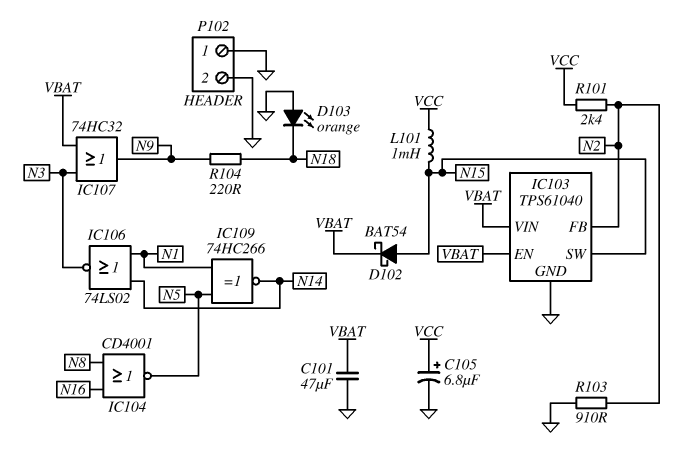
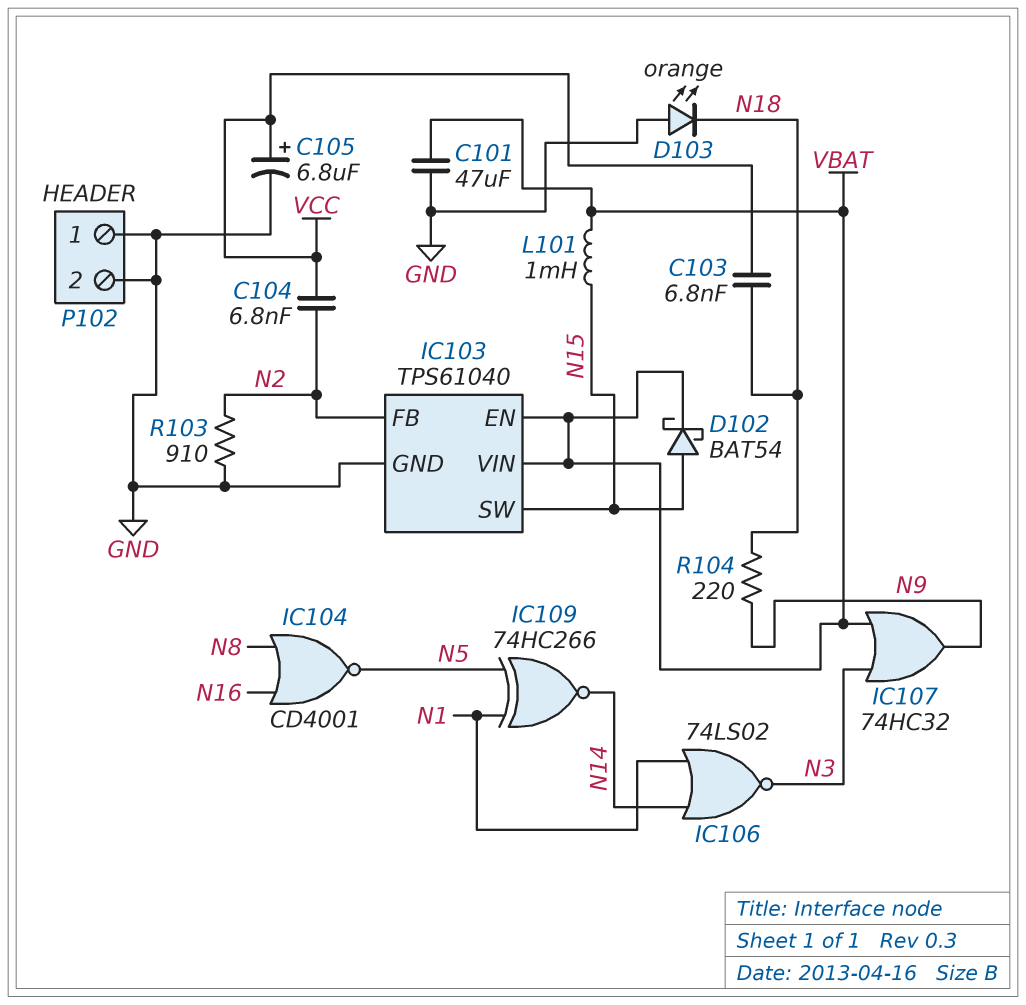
C103: none -> 6.8nF (N18, VCC)
C104: none -> 6.8nF (N2, VCC)
L101: 1mH (N15, VCC) -> 1mH (N15, VBAT)
R101: 2.4k (N2, VCC) -> none

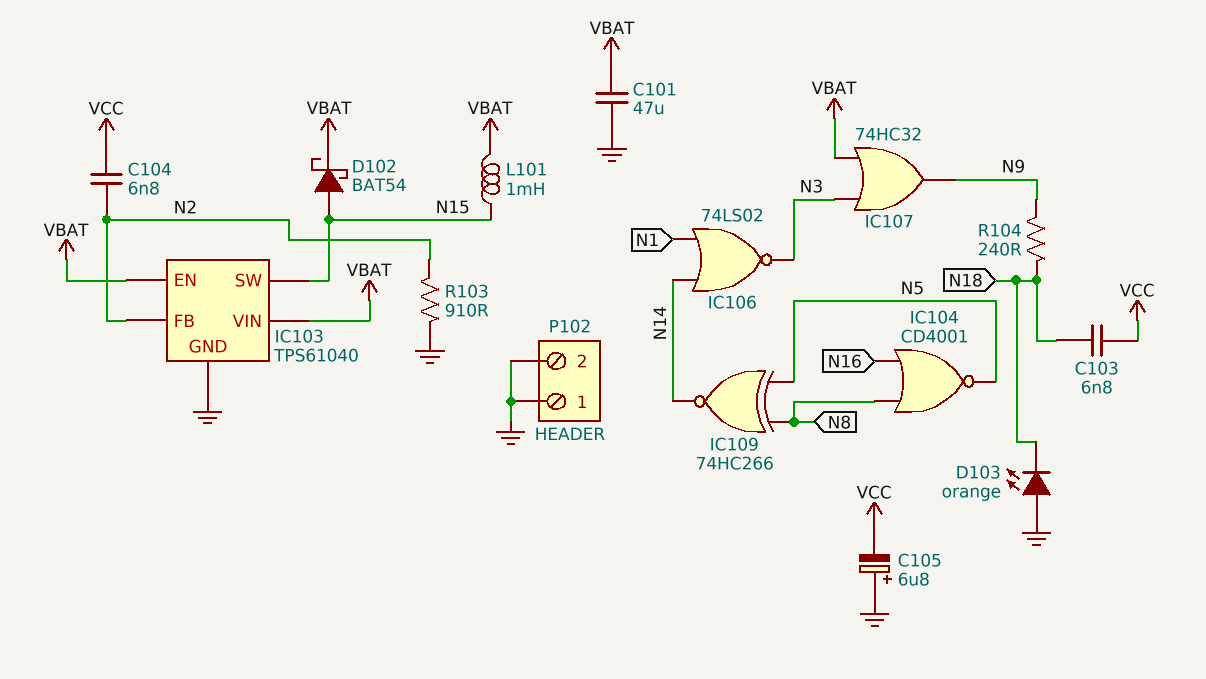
C105: 6.8uF (plus VCC, minus GND) -> 6.8uF (plus GND, minus VCC)
IC109: XNOR 74HC266 (in N1, in N5, out N14) -> XNOR 74HC266 (in N5, in N8, out N14)
R104: 220 (N9, N18) -> 240 (N9, N18)

